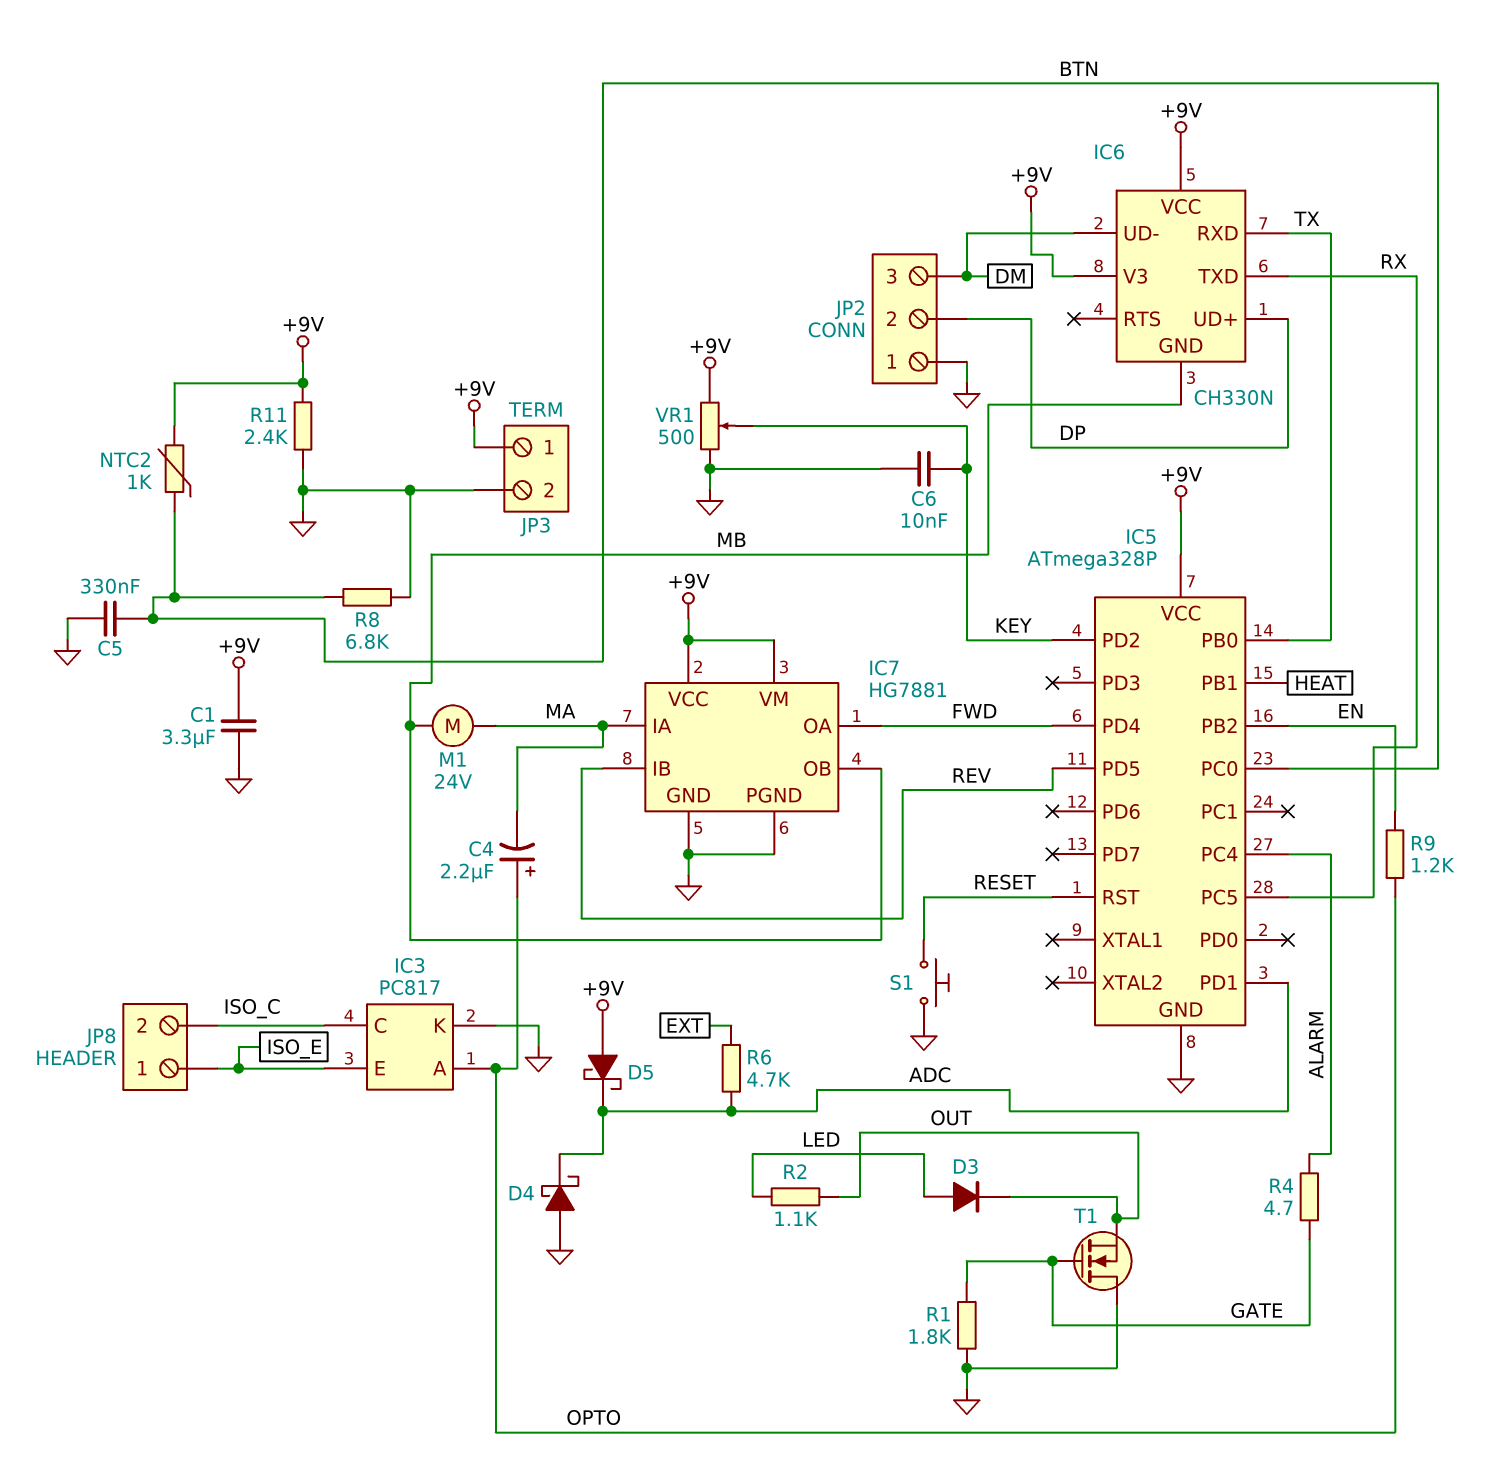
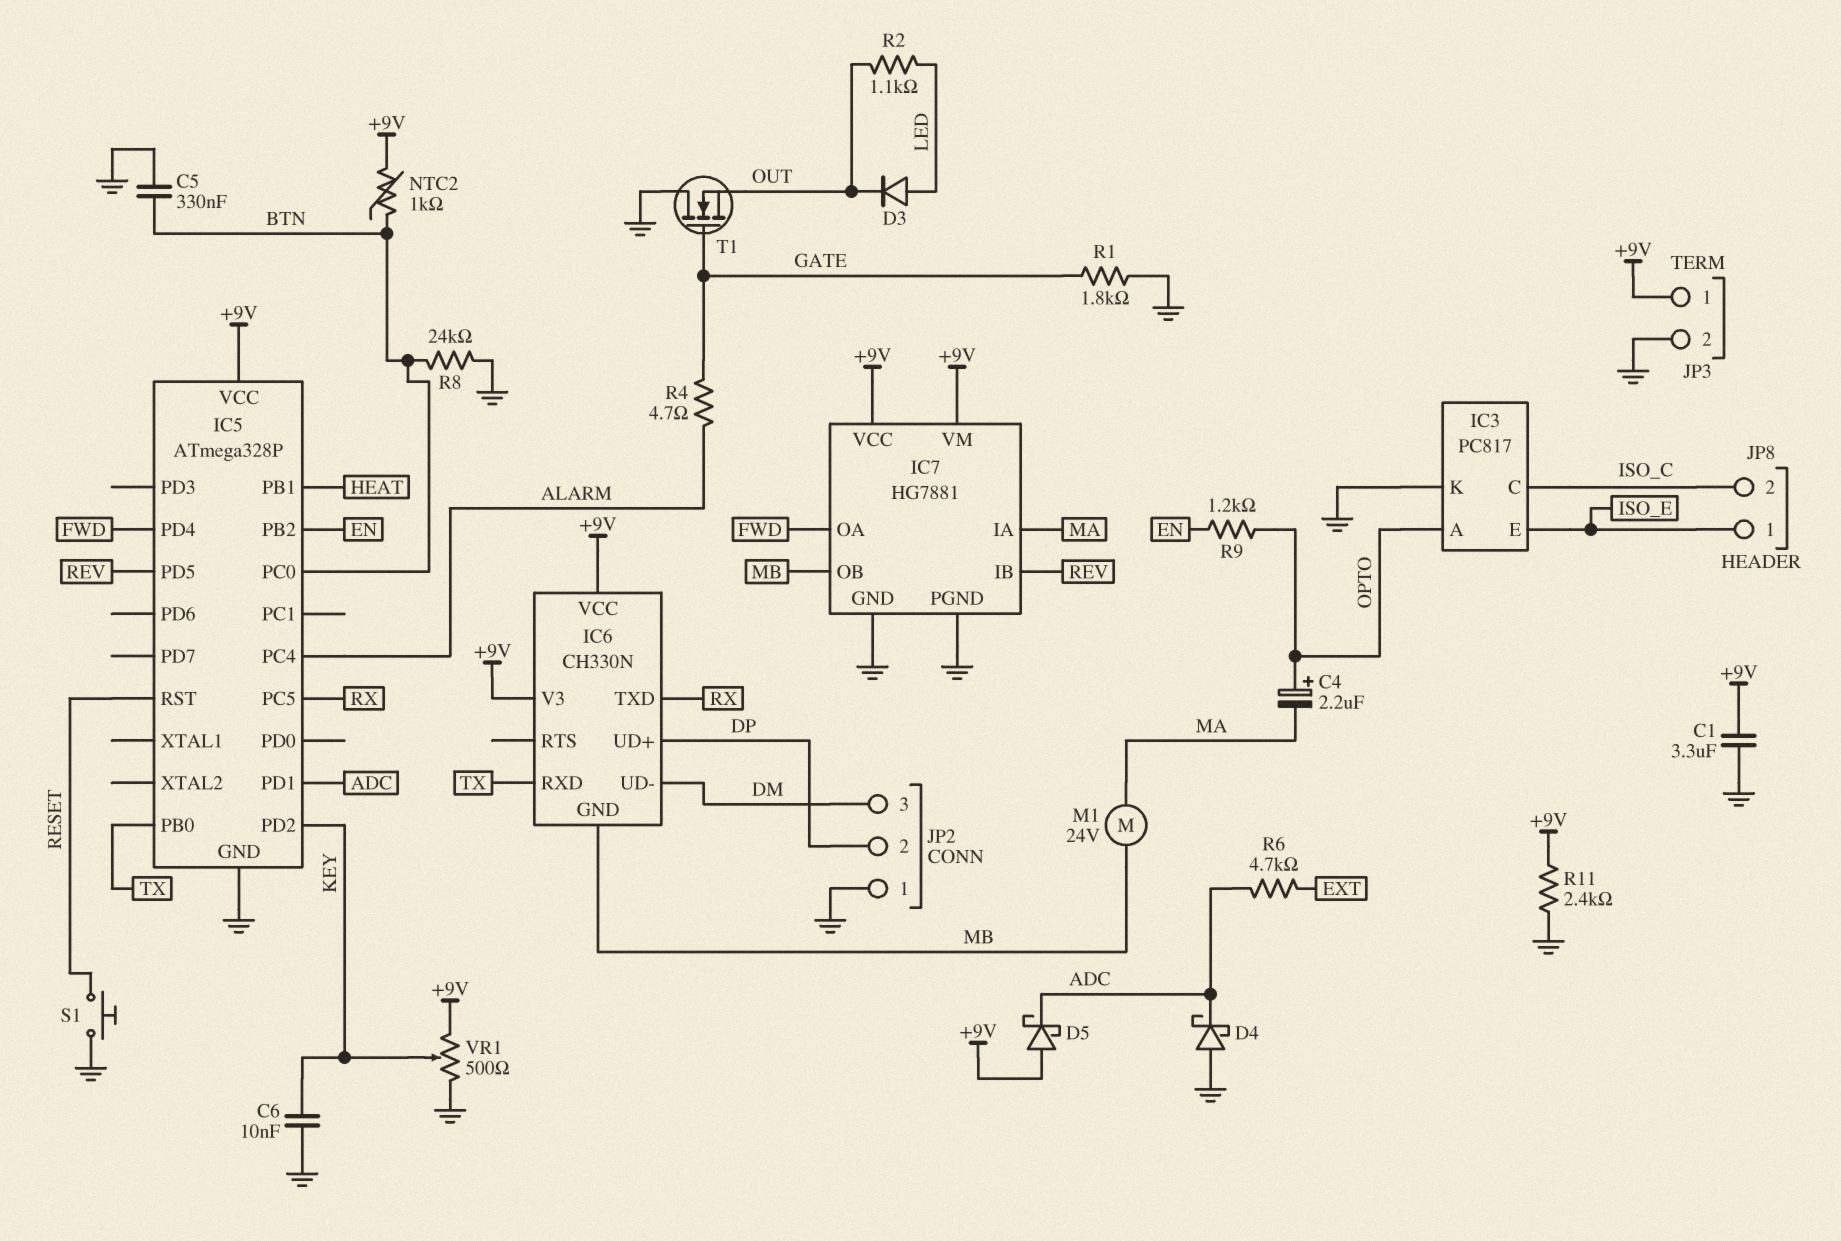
R8: 6.8k (BTN, GND) -> 24k (BTN, GND)

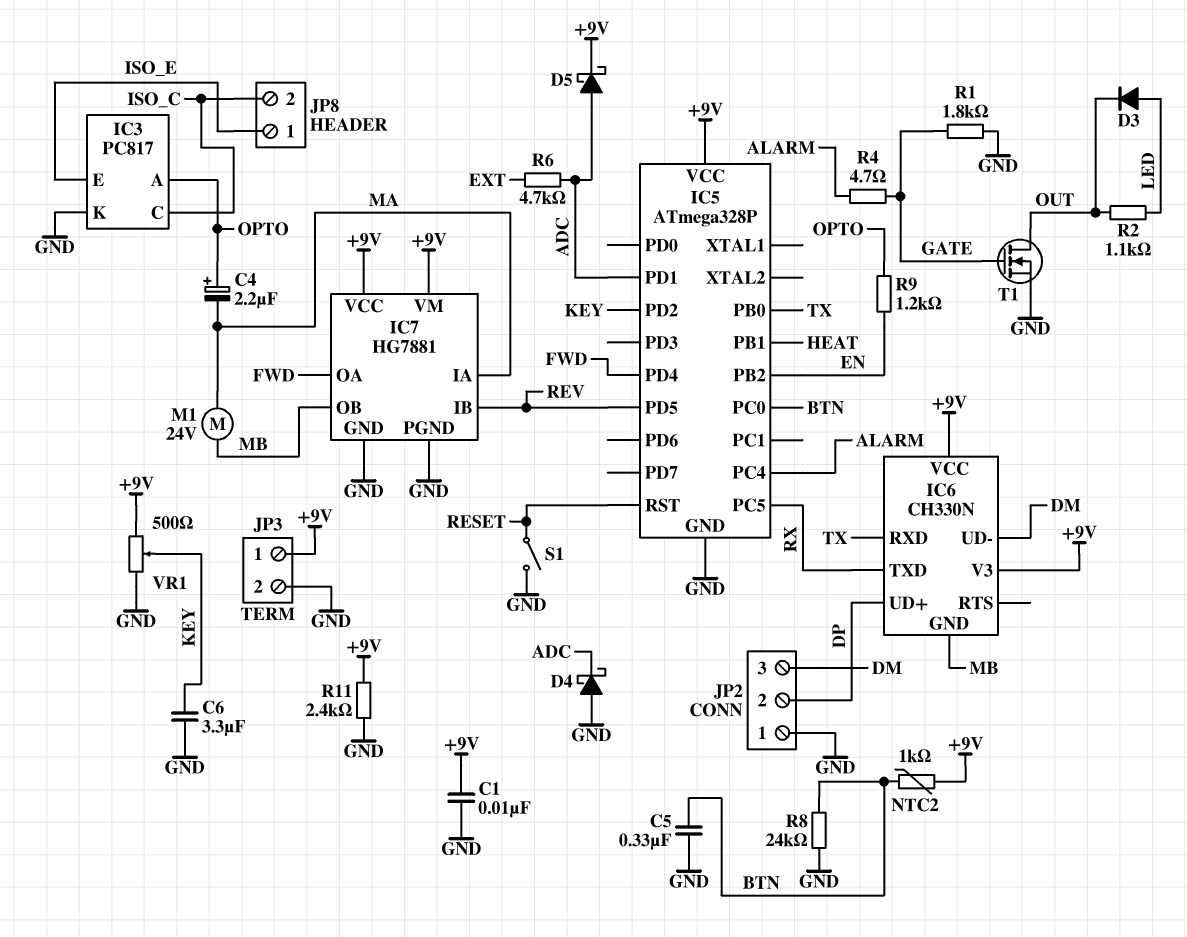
C1: 3.3uF (+9V, GND) -> 10nF (+9V, GND)
C6: 10nF (GND, KEY) -> 3.3uF (GND, KEY)
D5: schottky (A +9V, K ADC) -> schottky (A ADC, K +9V)
S1: button (GND, RESET) -> switch (GND, RESET)
T1: NMOS (G GATE, D GND, S OUT) -> NMOS (G GATE, D OUT, S GND)

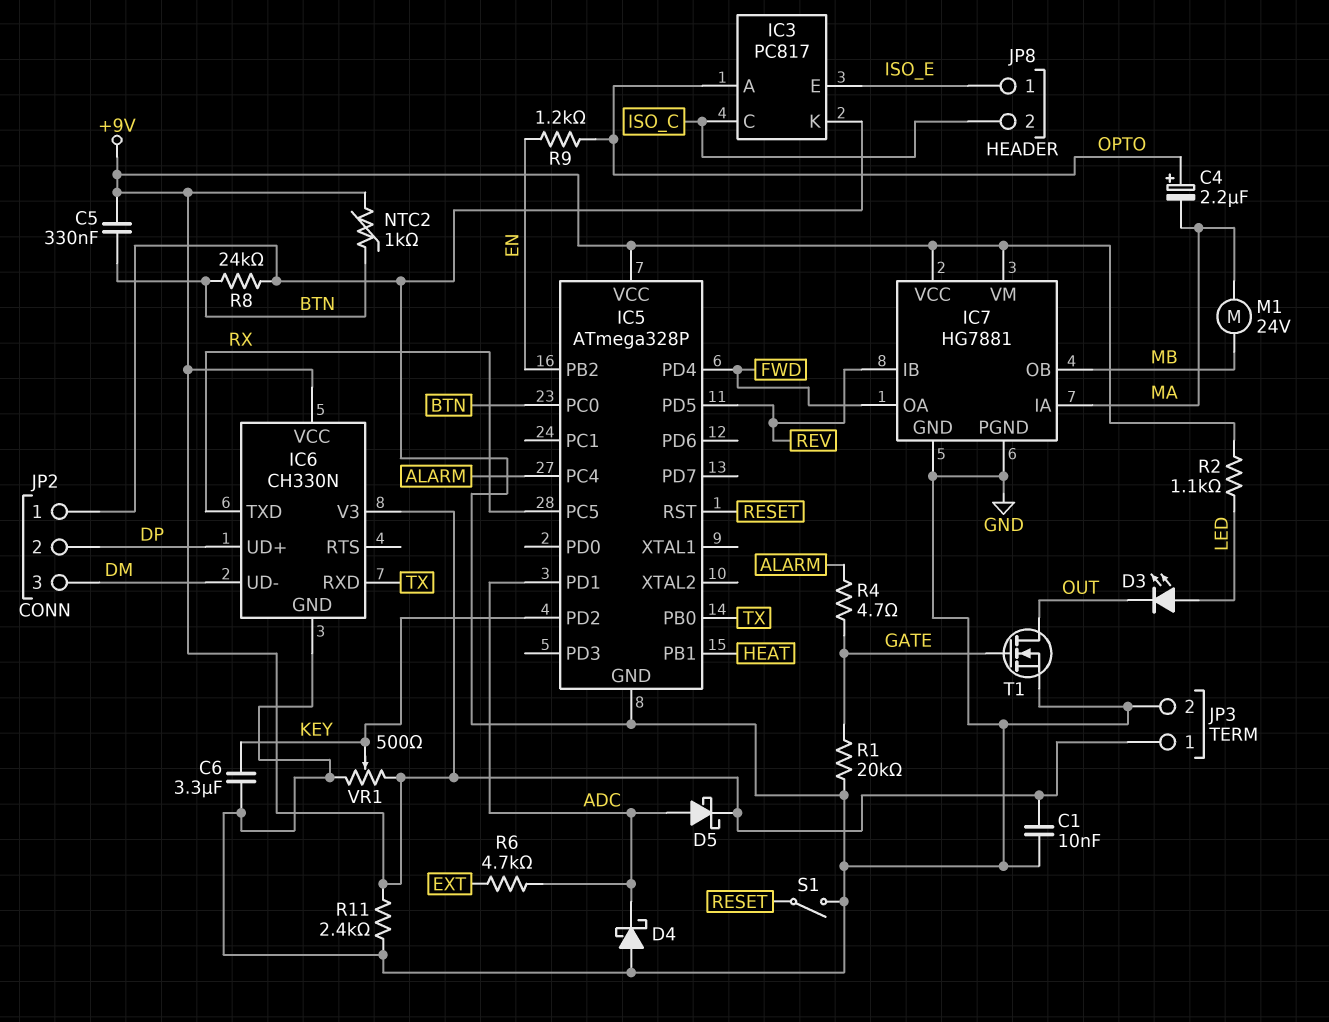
C5: 330nF (BTN, GND) -> 330nF (+9V, BTN)
D3: diode (A LED, K OUT) -> LED (A LED, K OUT)
IC6 pin GND: MB -> GND
R1: 1.8k (GATE, GND) -> 20k (GATE, GND)
R2: 1.1k (LED, OUT) -> 1.1k (+9V, LED)

